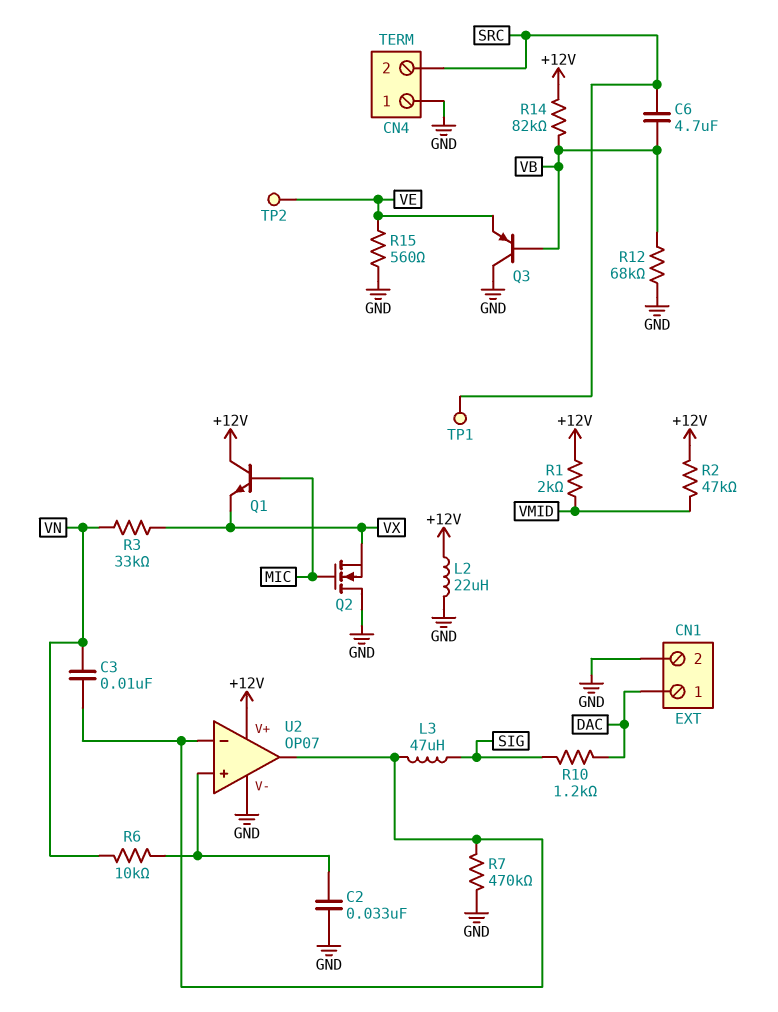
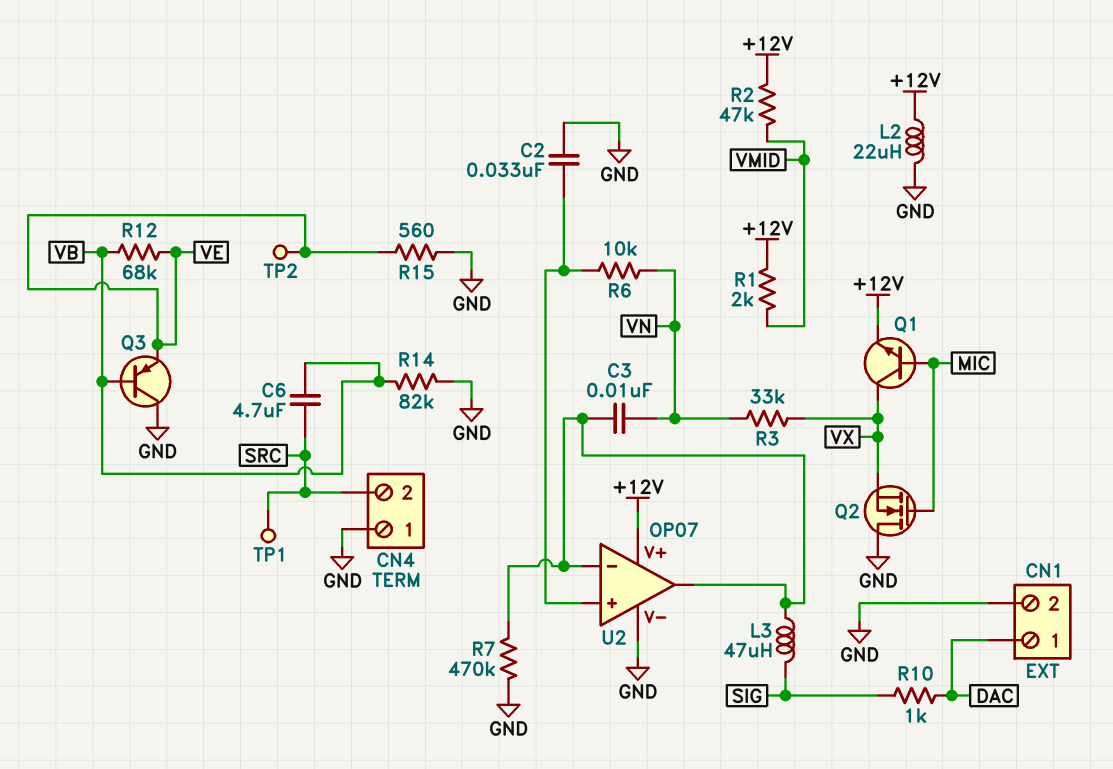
Q1: NPN (B MIC, C +12V, E VX) -> NPN (B MIC, C VX, E +12V)
R10: 1.2k (DAC, SIG) -> 1k (DAC, SIG)
R12: 68k (GND, VB) -> 68k (VB, VE)
R14: 82k (+12V, VB) -> 82k (GND, VB)

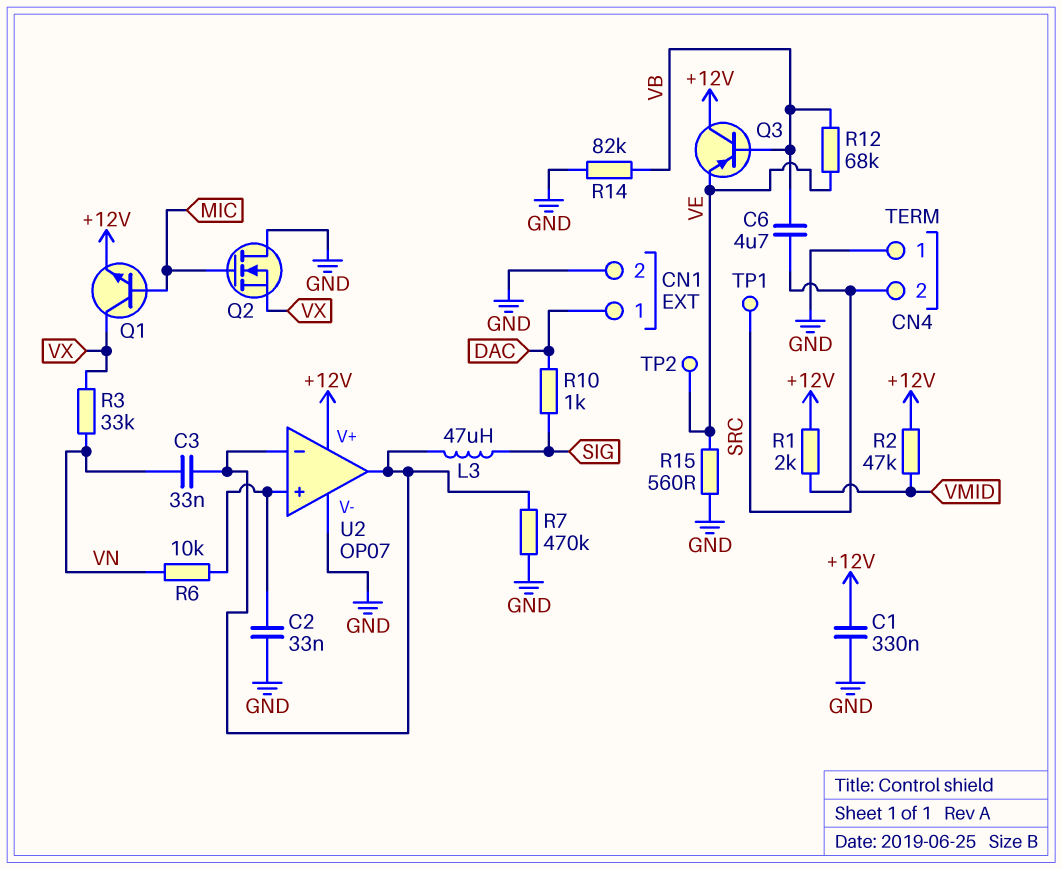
C1: none -> 330nF (+12V, GND)
C3: 10nF (U2/in-, VN) -> 33nF (U2/in-, VN)
L2: 22uH (+12V, GND) -> none
Q3: PNP (B VB, C GND, E VE) -> PNP (B VB, C +12V, E VE)

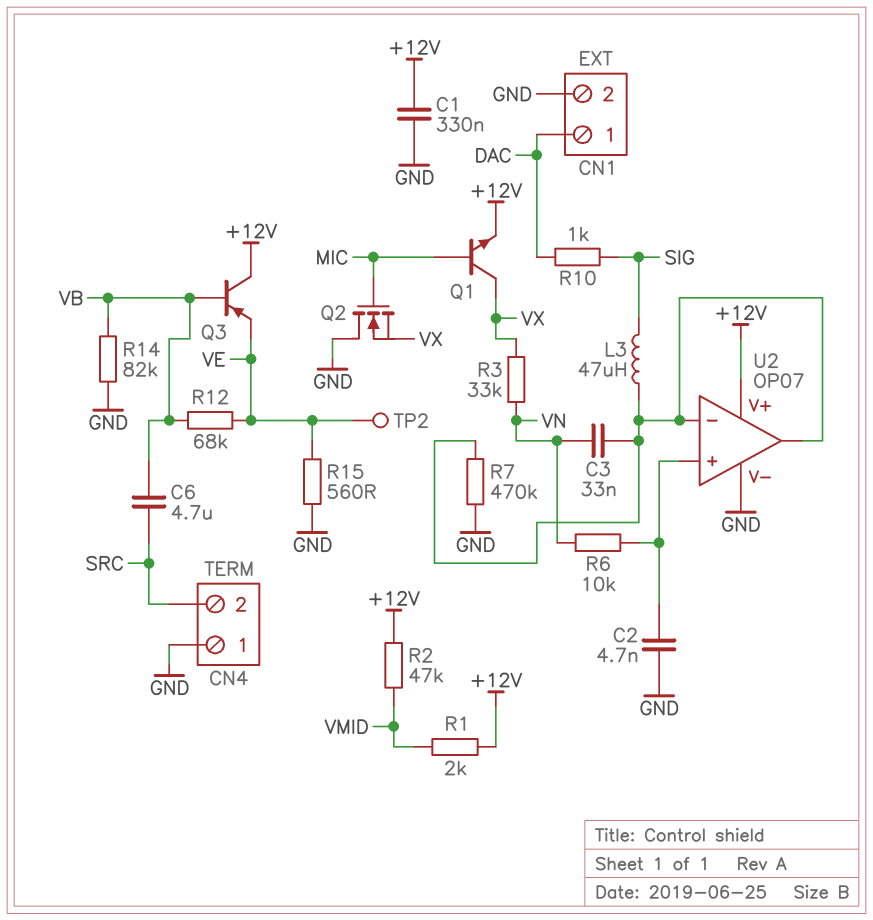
C2: 33nF (GND, U2/in+) -> 4.7nF (GND, U2/in+)
TP1: test point (SRC) -> none

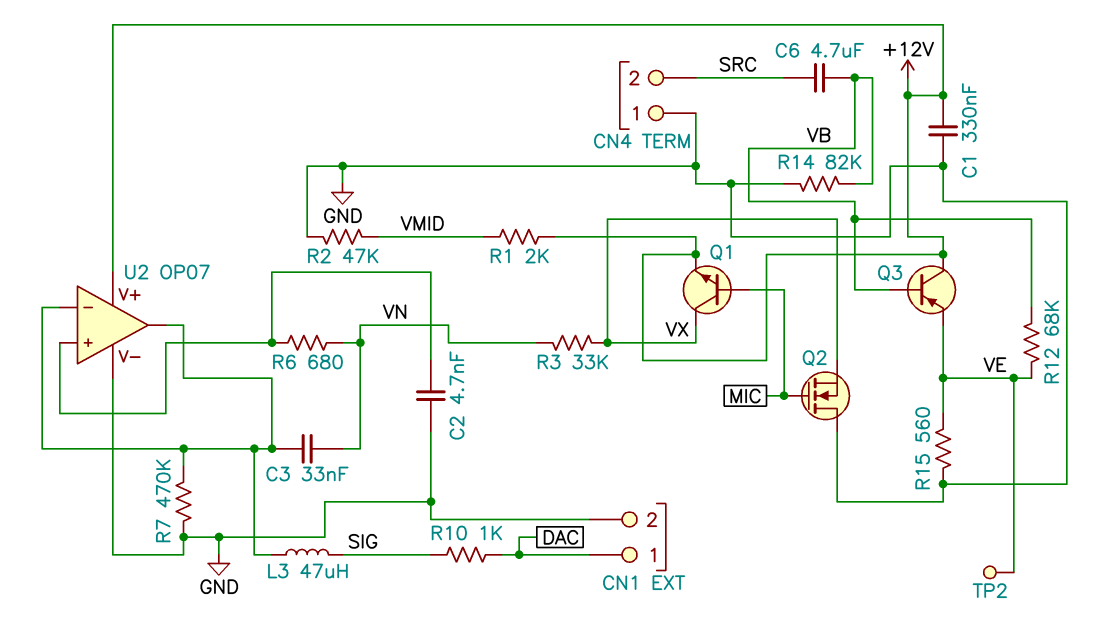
R2: 47k (+12V, VMID) -> 47k (GND, VMID)
R6: 10k (U2/in+, VN) -> 680 (U2/in+, VN)

